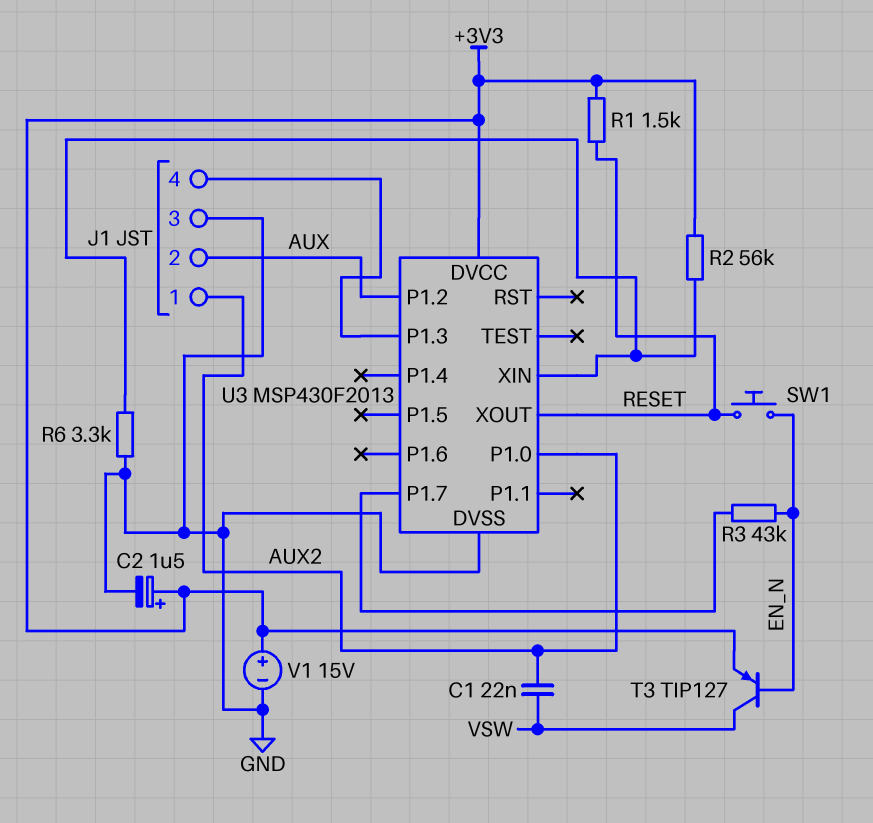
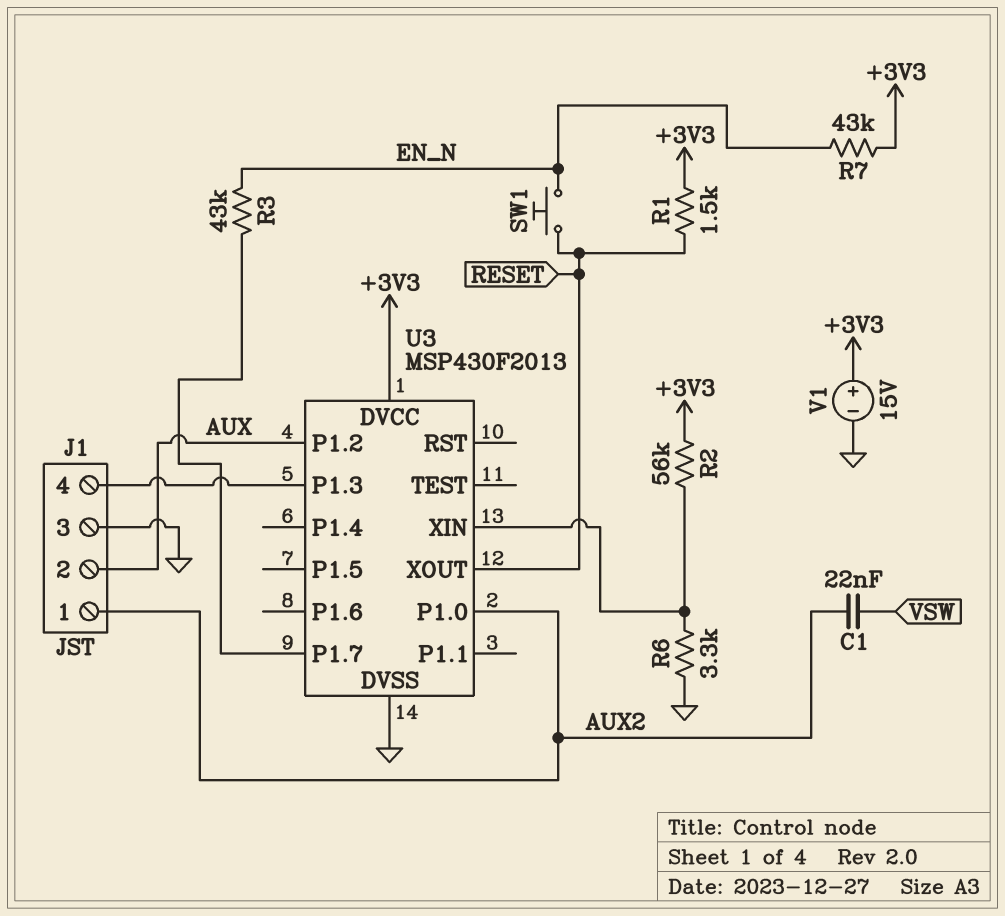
C2: 1.5uF (plus +3V3, minus GND) -> none
R7: none -> 43k (+3V3, EN_N)
T3: PNP TIP127 (B EN_N, C VSW, E +3V3) -> none

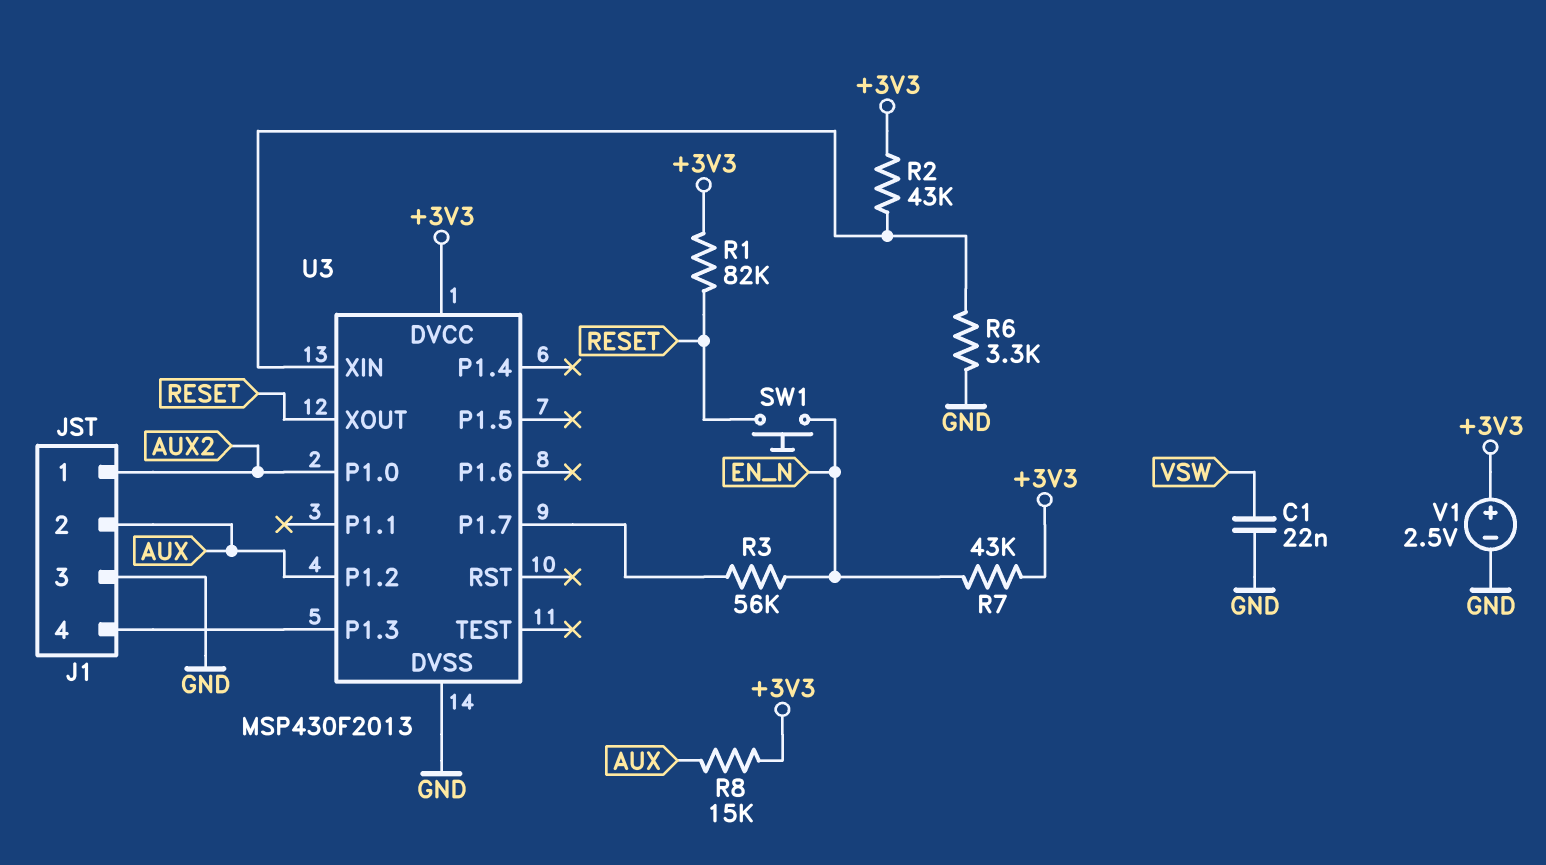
C1: 22nF (AUX2, VSW) -> 22nF (GND, VSW)
R1: 1.5k (+3V3, RESET) -> 82k (+3V3, RESET)
R2: 56k (+3V3, U3/XIN) -> 43k (+3V3, U3/XIN)
R3: 43k (EN_N, U3/P1.7) -> 56k (EN_N, U3/P1.7)
R8: none -> 15k (+3V3, AUX)
V1: 15V (plus +3V3, minus GND) -> 2.5V (plus +3V3, minus GND)

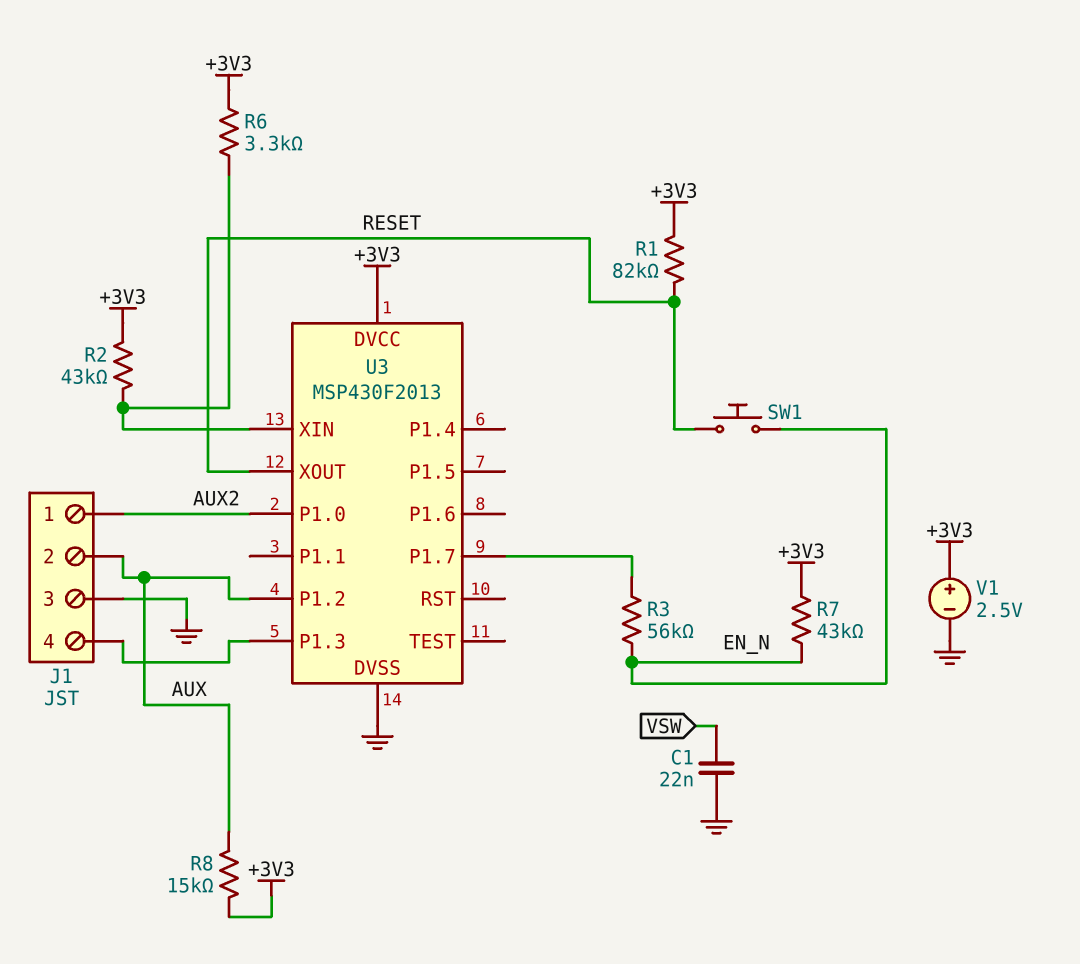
R6: 3.3k (GND, U3/XIN) -> 3.3k (+3V3, U3/XIN)

